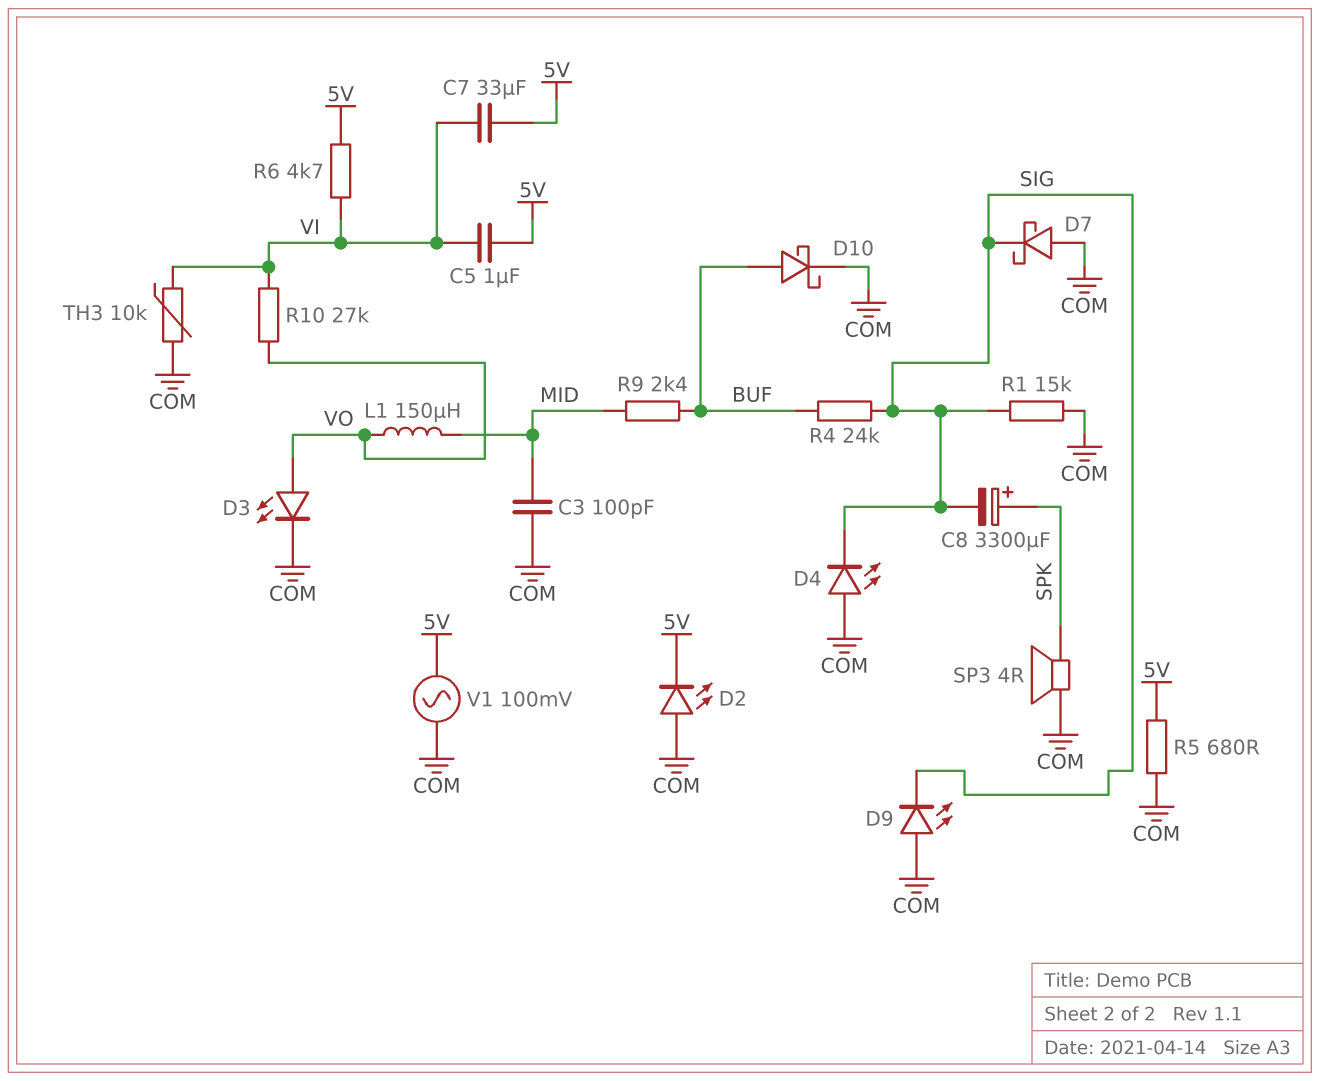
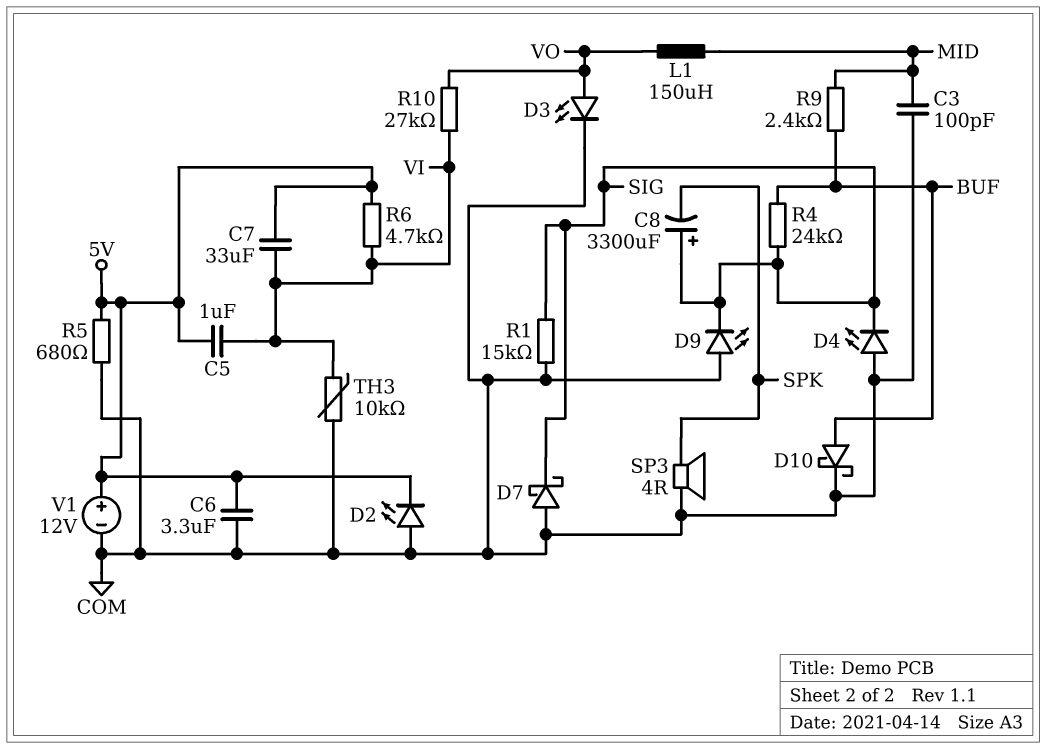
C6: none -> 3.3uF (5V, COM)
C8: 3300uF (plus SPK, minus SIG) -> 3300uF (plus SIG, minus SPK)
V1: AC 100mV (5V, COM) -> 12V (plus 5V, minus COM)

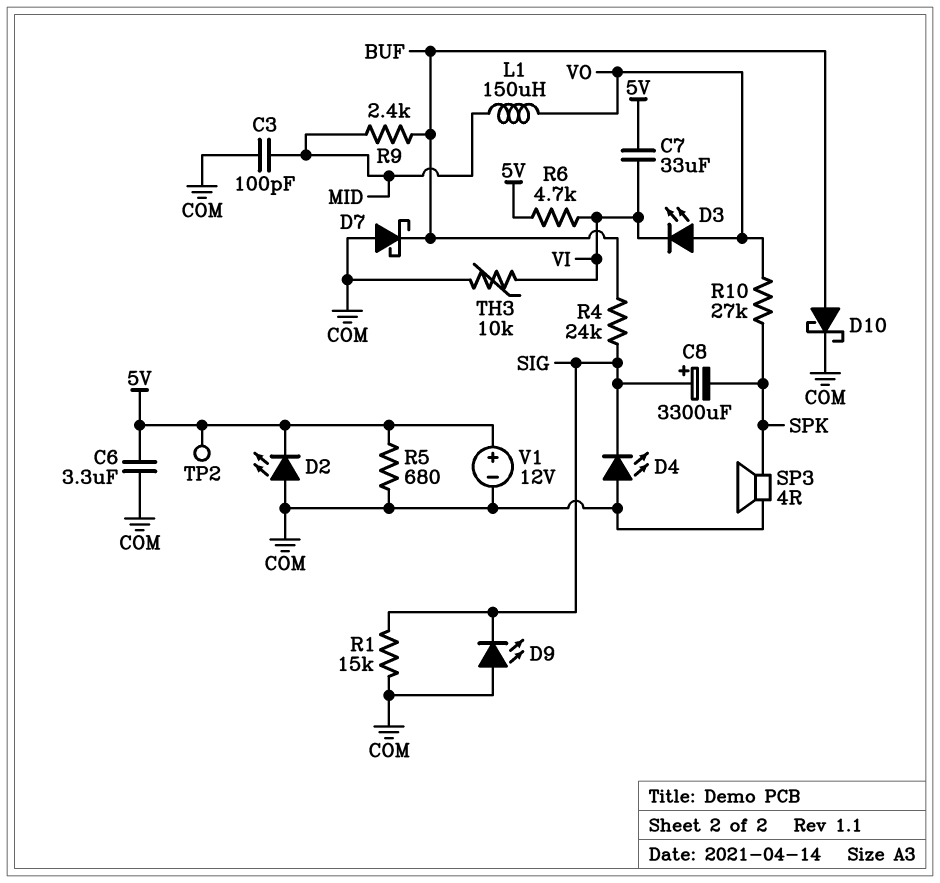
C5: 1uF (5V, VI) -> none
D3: LED (A VO, K COM) -> LED (A VO, K VI)
D7: schottky (A COM, K SIG) -> schottky (A COM, K BUF)
R10: 27k (VI, VO) -> 27k (SPK, VO)
TP2: none -> test point (5V)

